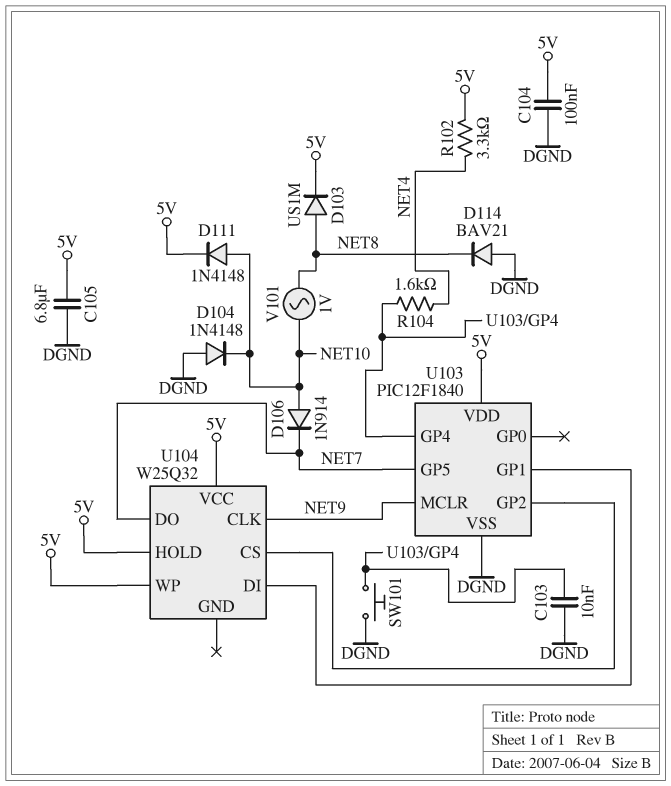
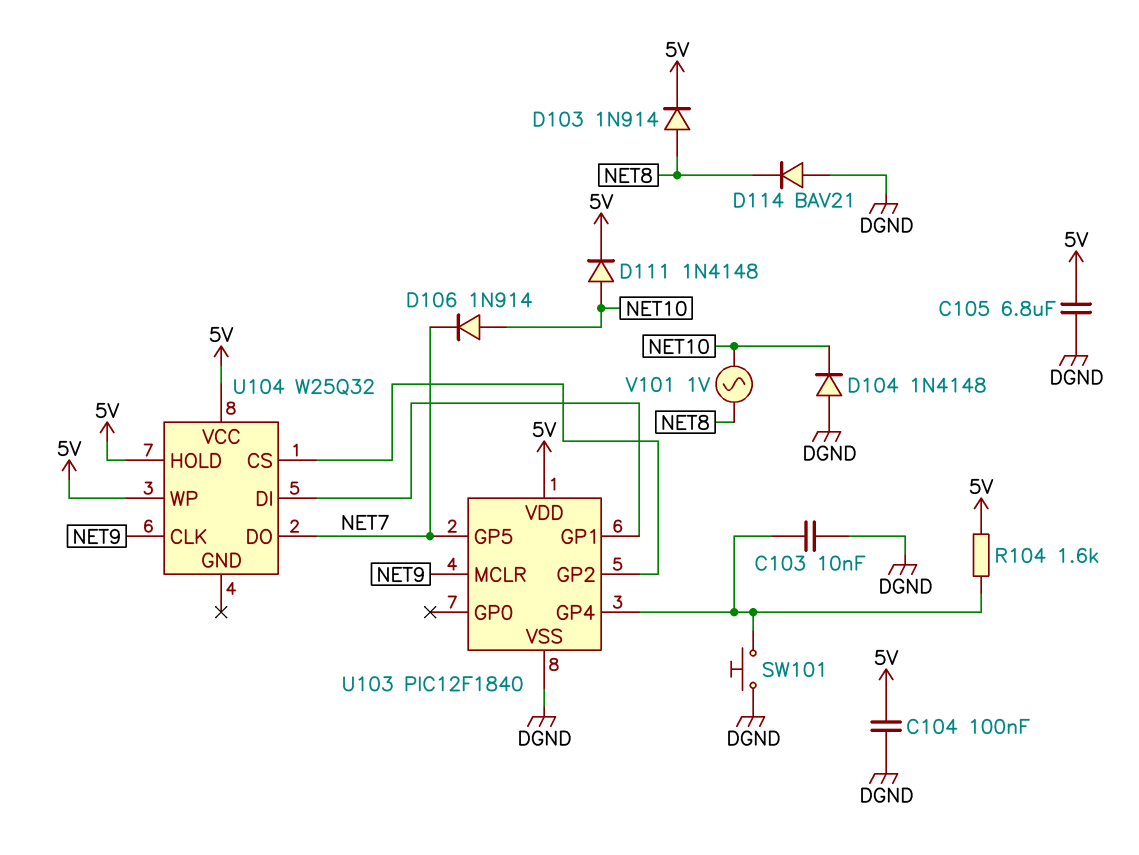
D103: diode US1M (A NET8, K 5V) -> diode 1N914 (A NET8, K 5V)
R102: 3.3k (5V, NET4) -> none
R104: 1.6k (NET4, U103/GP4) -> 1.6k (5V, U103/GP4)

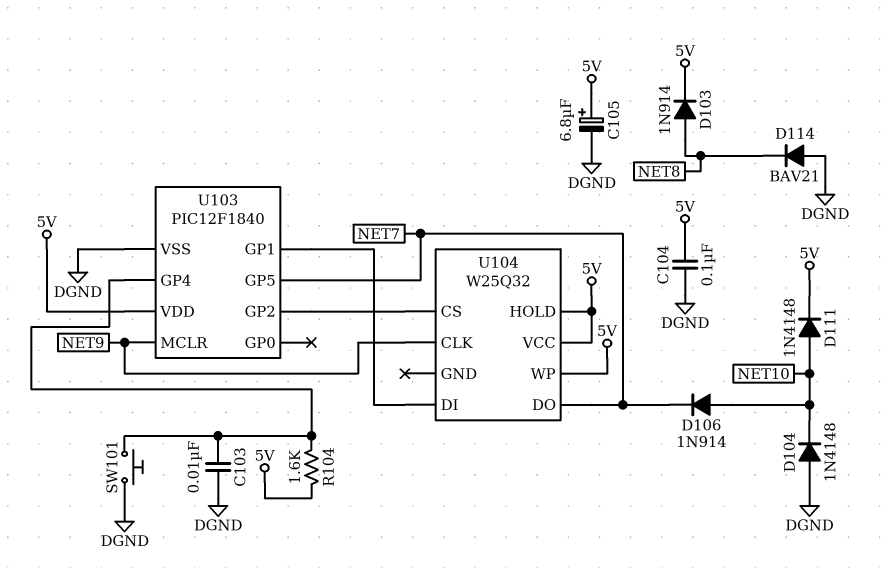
C105: 6.8uF (5V, DGND) -> 6.8uF (plus 5V, minus DGND)
V101: AC 1V (NET8, NET10) -> none

